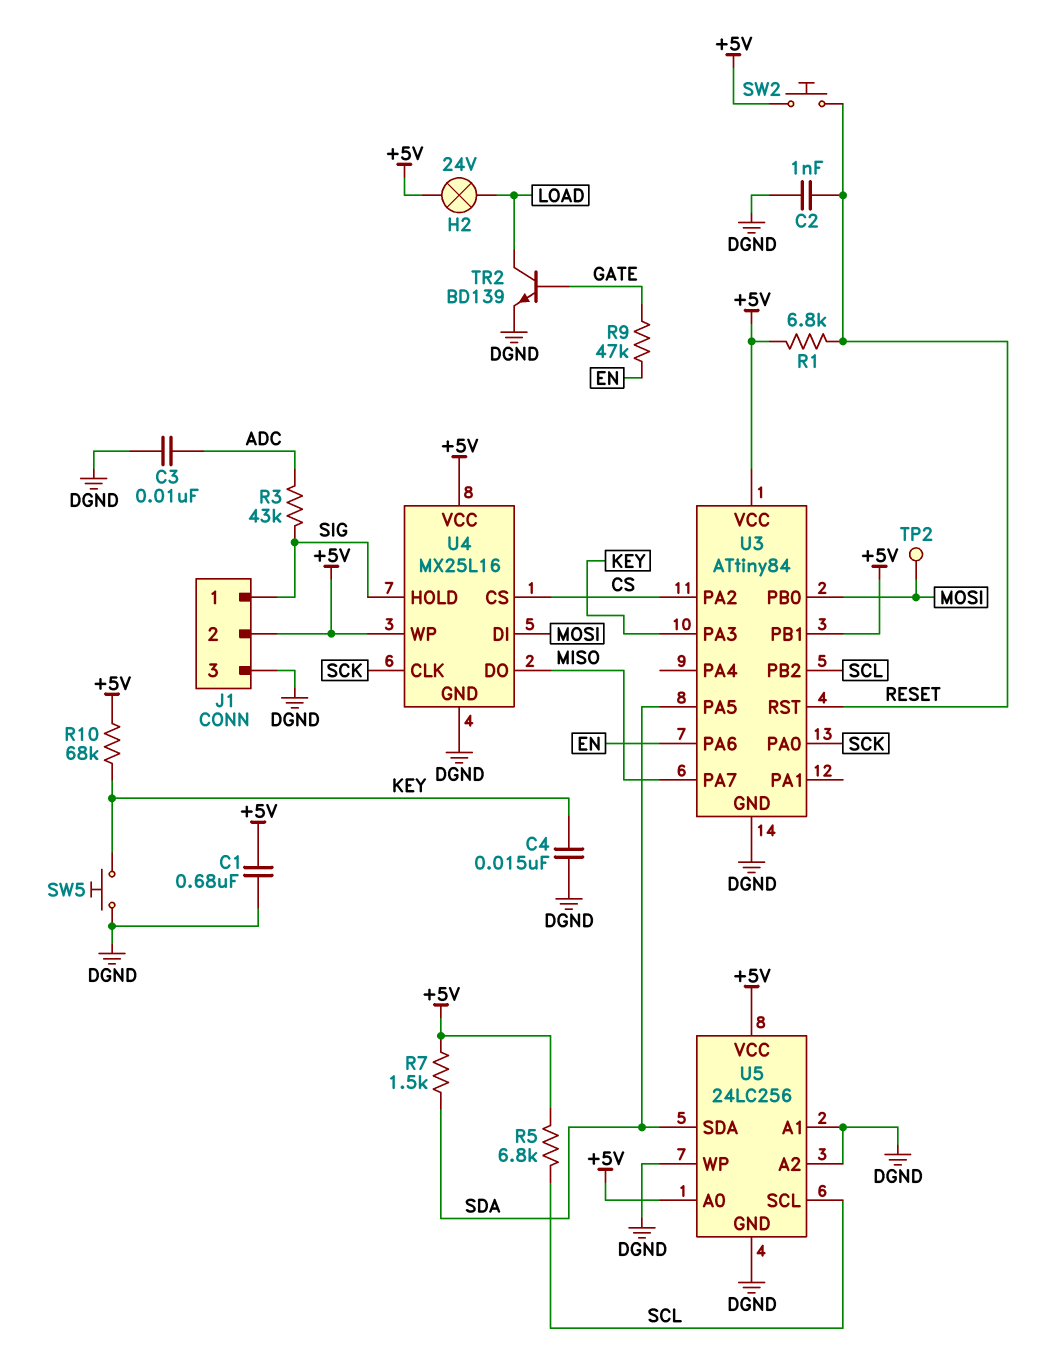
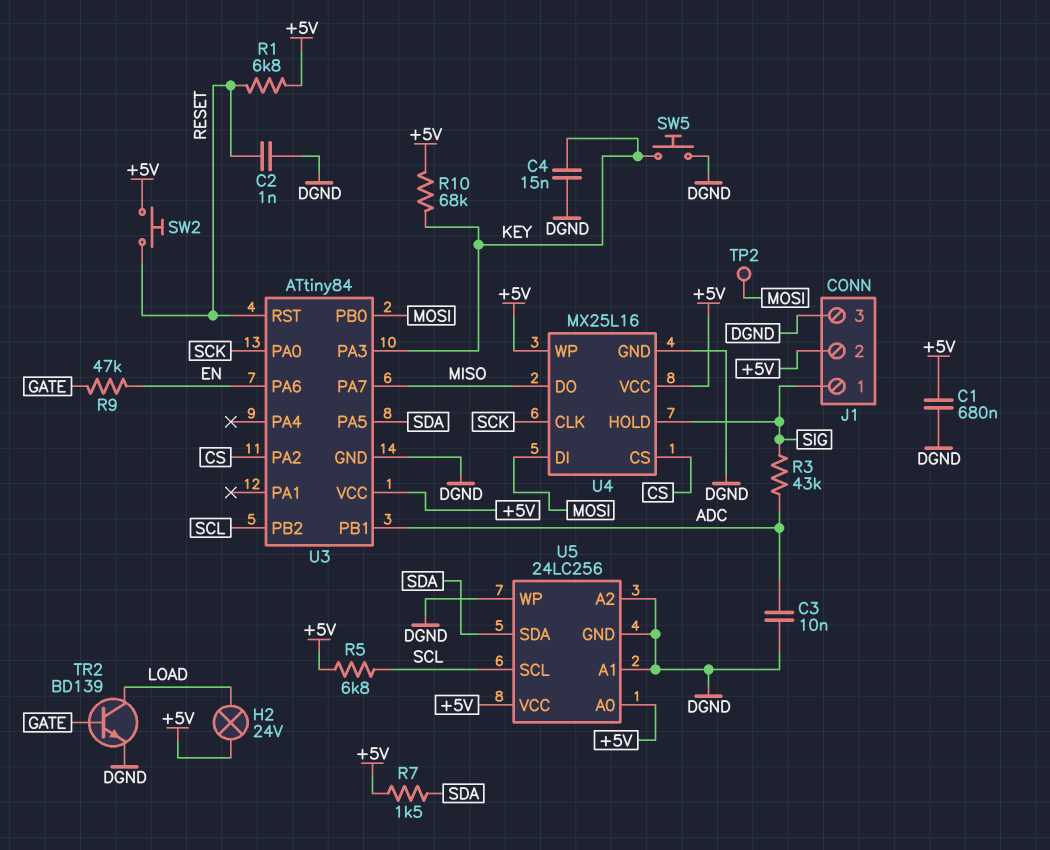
U3 pin PB1: +5V -> ADC

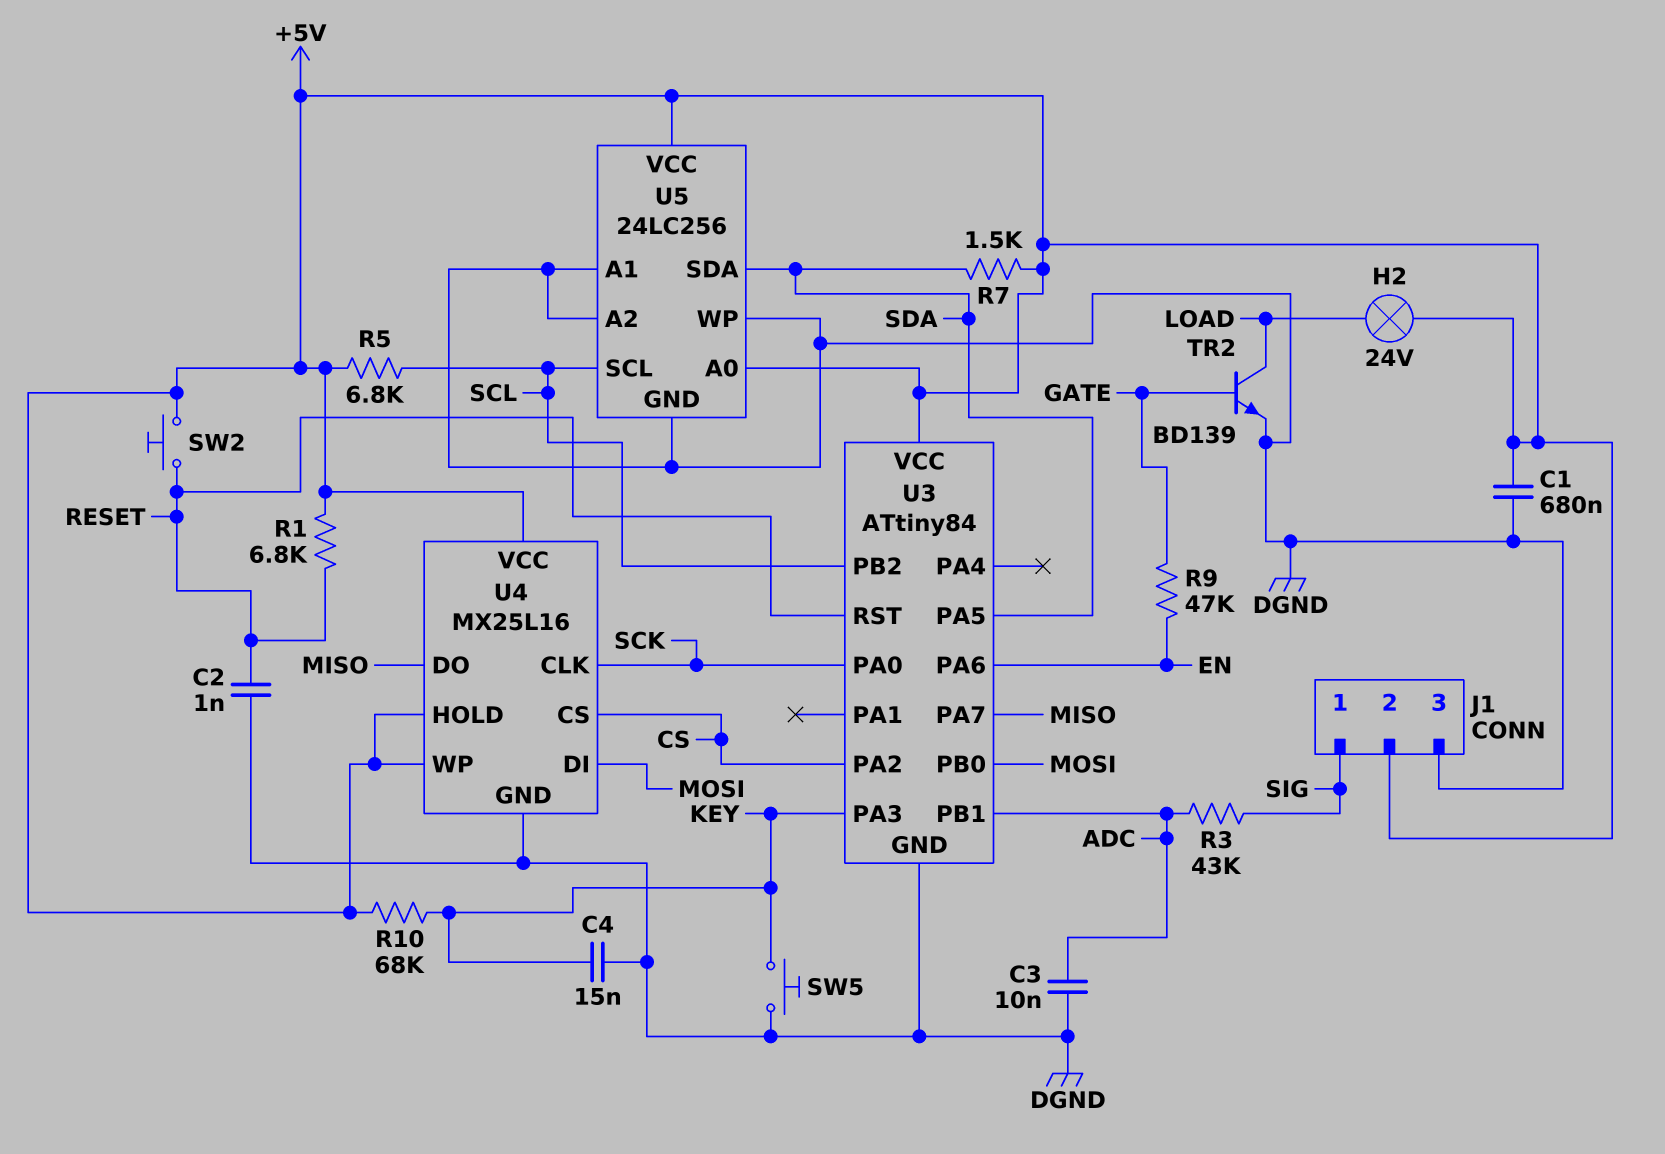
TP2: test point (MOSI) -> none
U4 pin HOLD: SIG -> +5V

